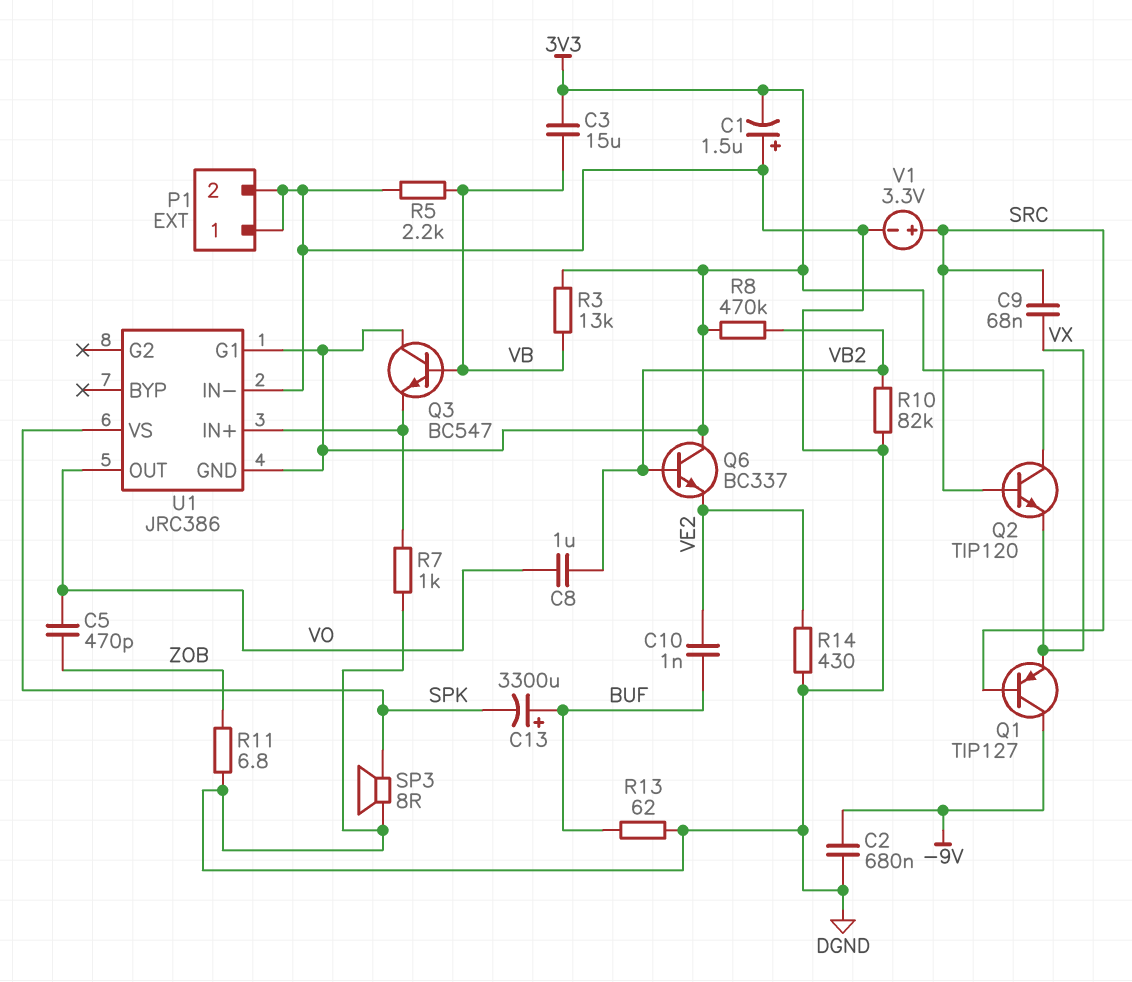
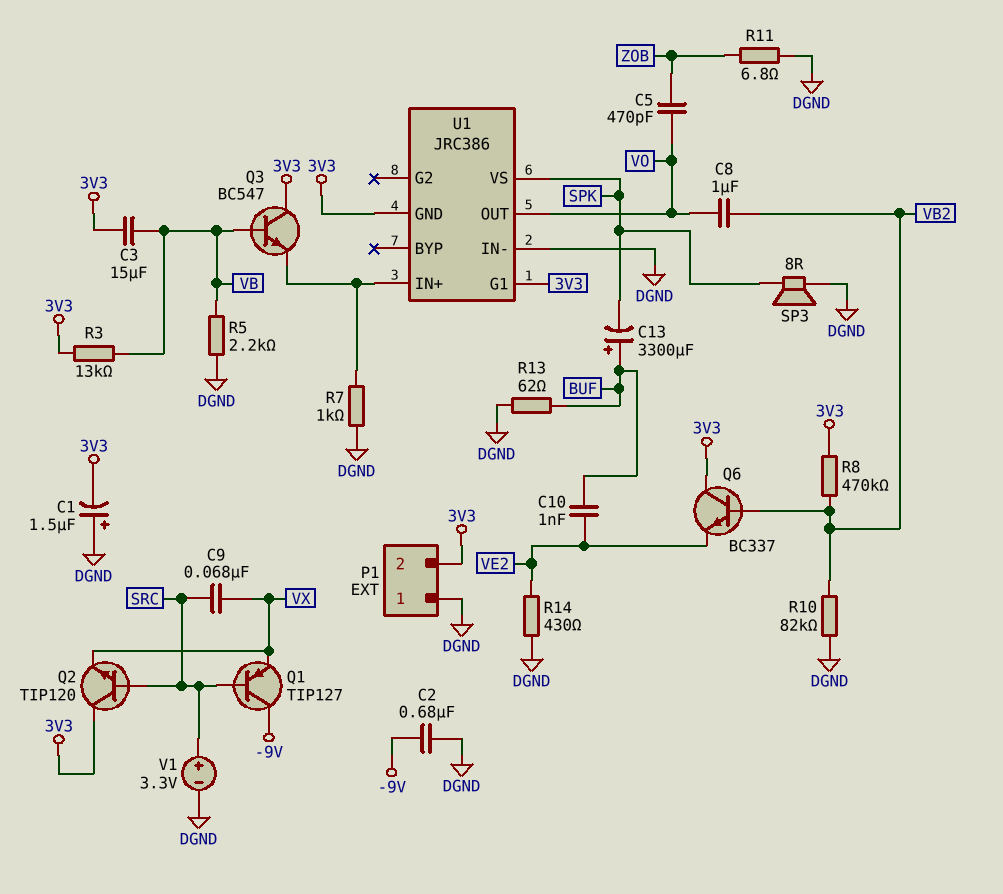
P1 pin 2: DGND -> 3V3

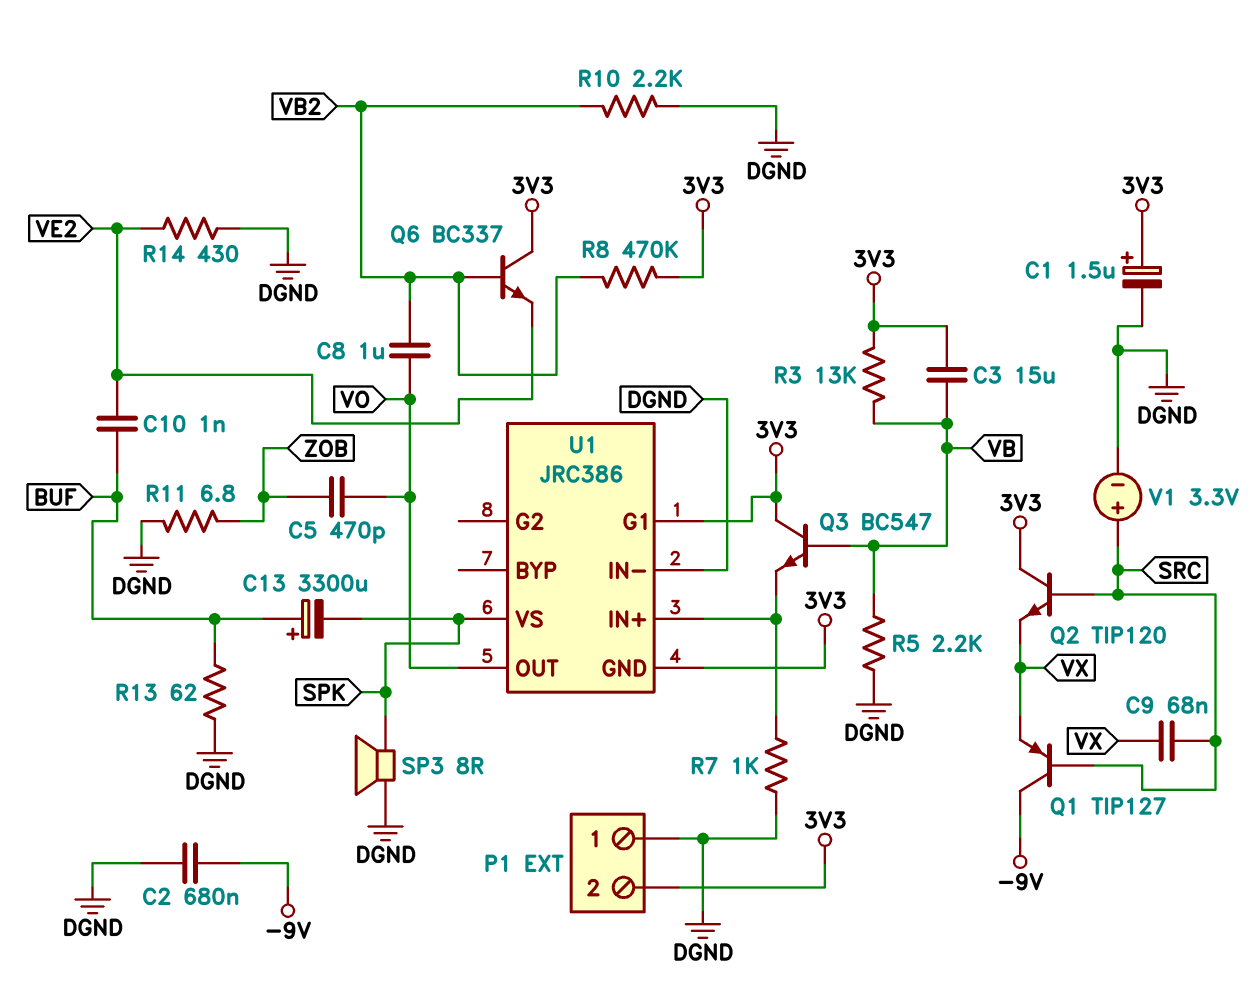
C1: 1.5uF (plus DGND, minus 3V3) -> 1.5uF (plus 3V3, minus DGND)
R10: 82k (DGND, VB2) -> 2.2k (DGND, VB2)

